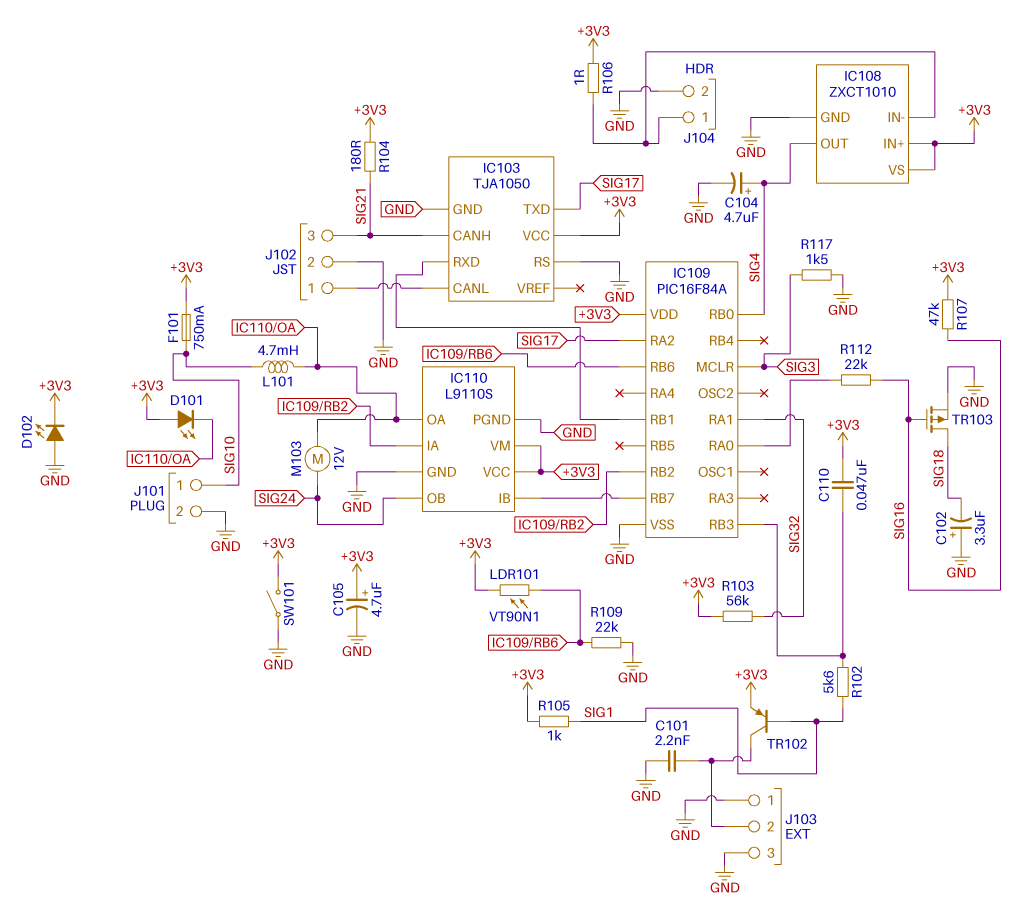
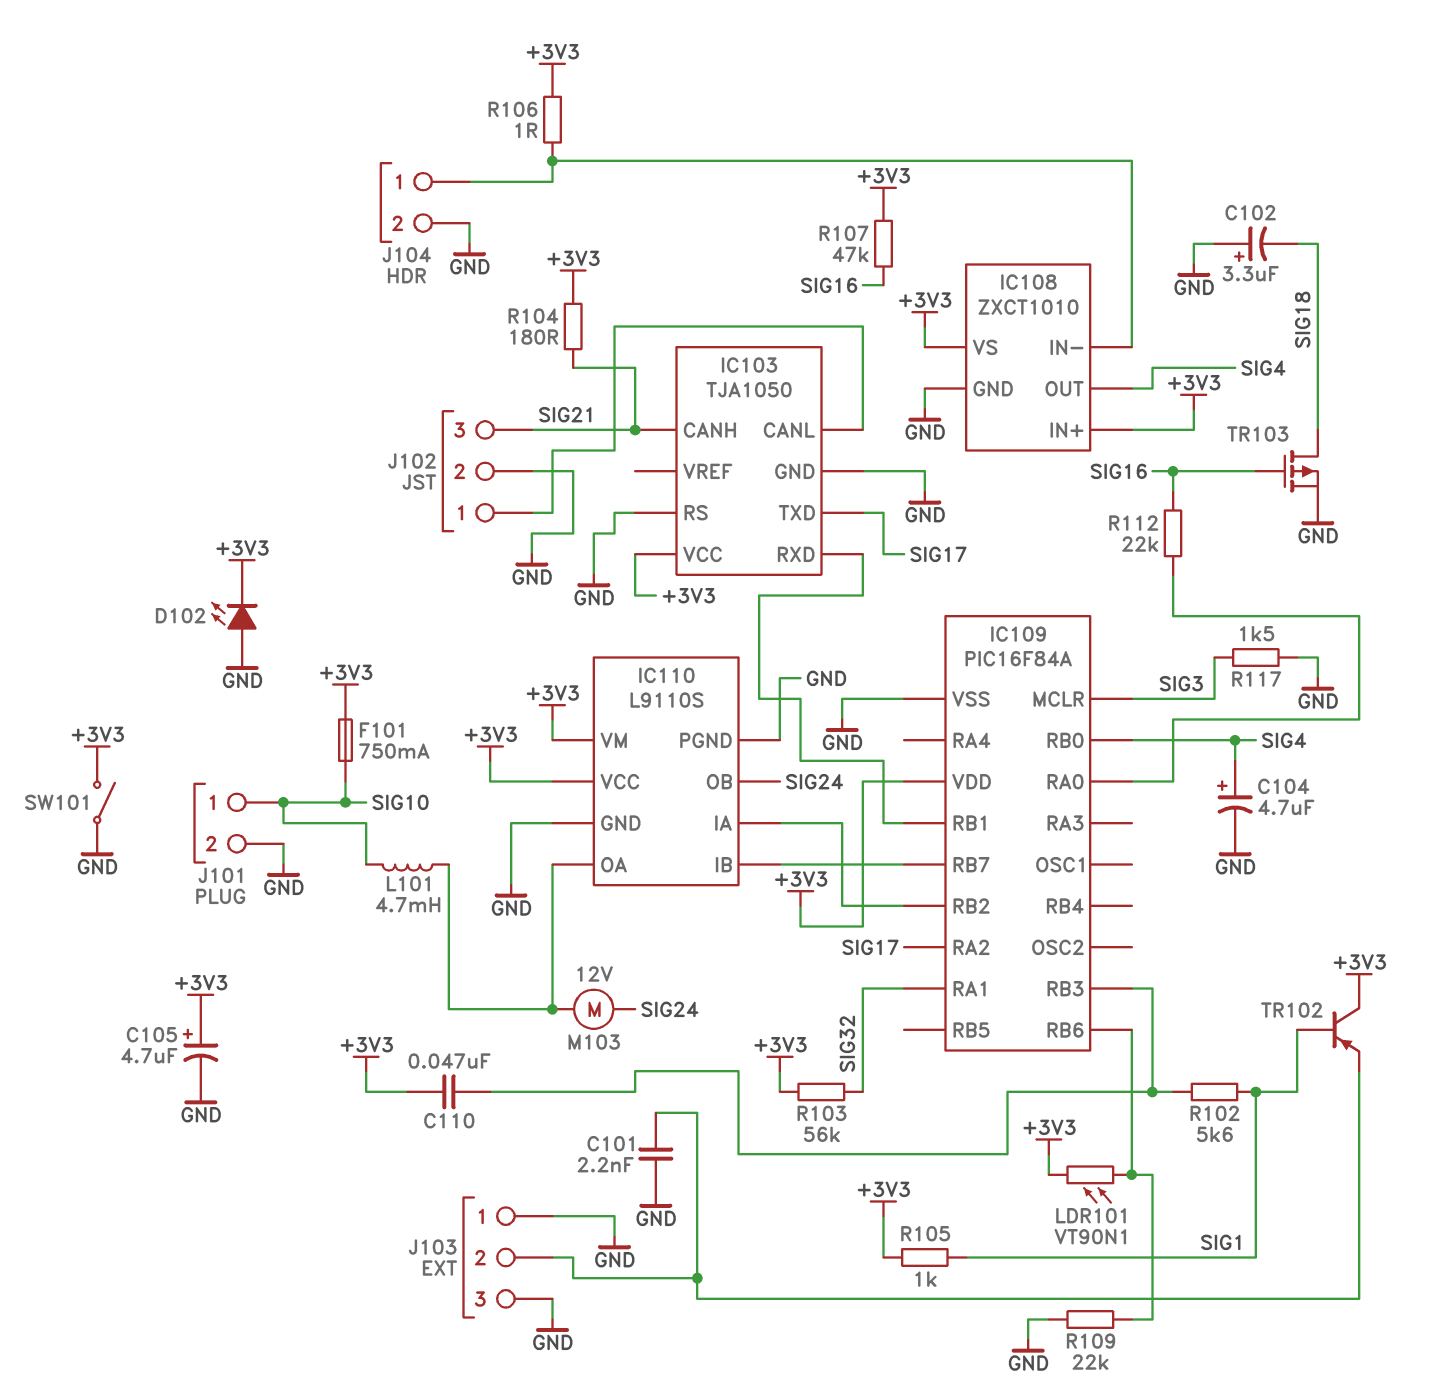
D101: LED (A +3V3, K IC110/OA) -> none
TR102: PNP (B SIG1, C J103/2, E +3V3) -> PNP (B SIG1, C +3V3, E J103/2)

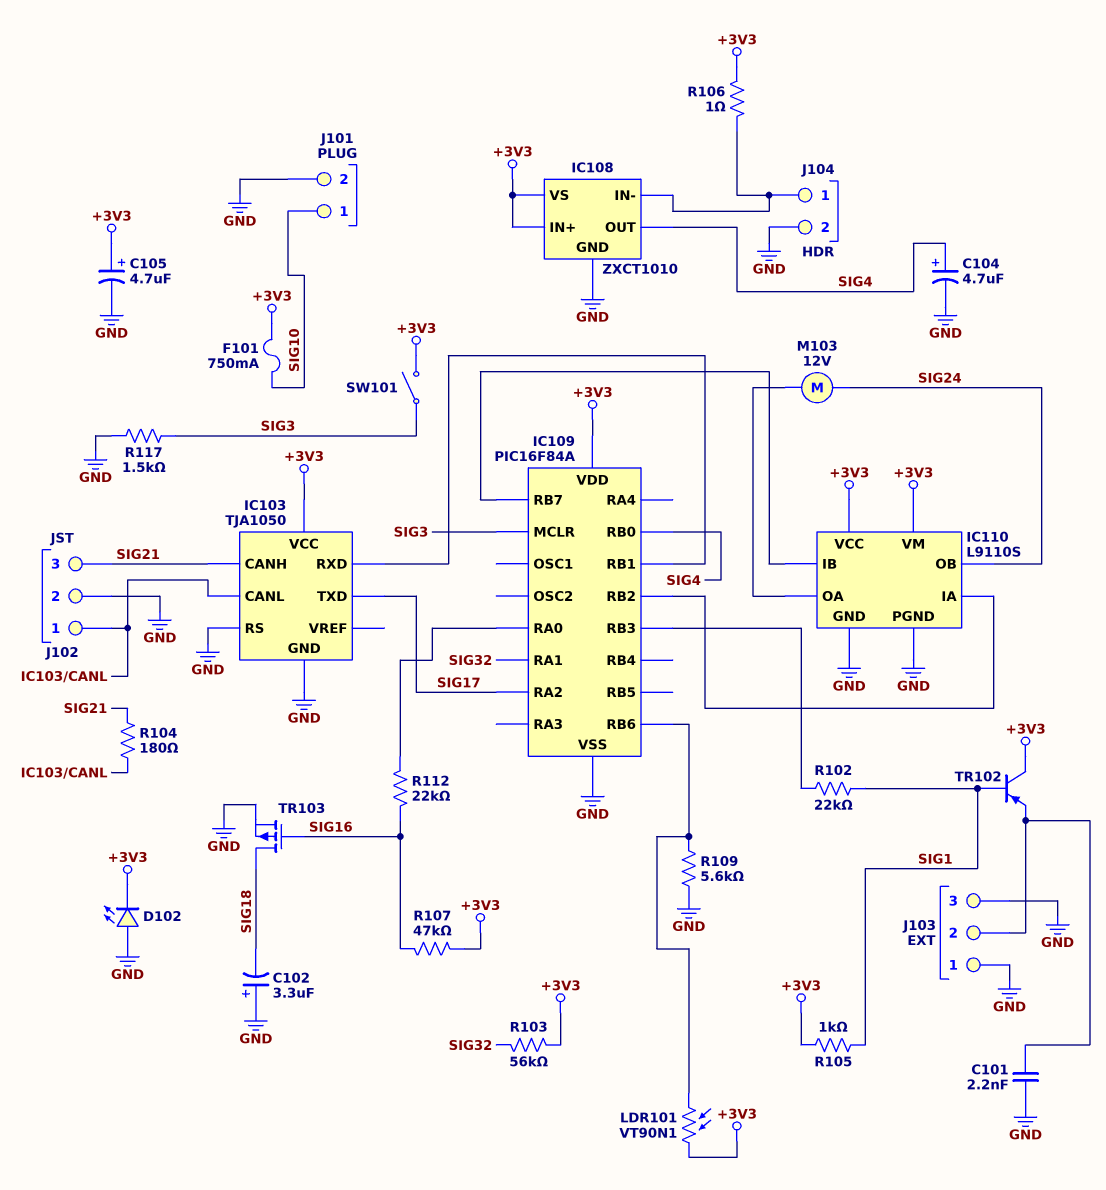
C110: 47nF (+3V3, IC109/RB3) -> none
L101: 4.7mH (IC110/OA, SIG10) -> none
R102: 5.6k (IC109/RB3, SIG1) -> 22k (IC109/RB3, SIG1)
R104: 180 (+3V3, SIG21) -> 180 (IC103/CANL, SIG21)
R109: 22k (GND, IC109/RB6) -> 5.6k (GND, IC109/RB6)
SW101: switch (+3V3, GND) -> switch (+3V3, SIG3)

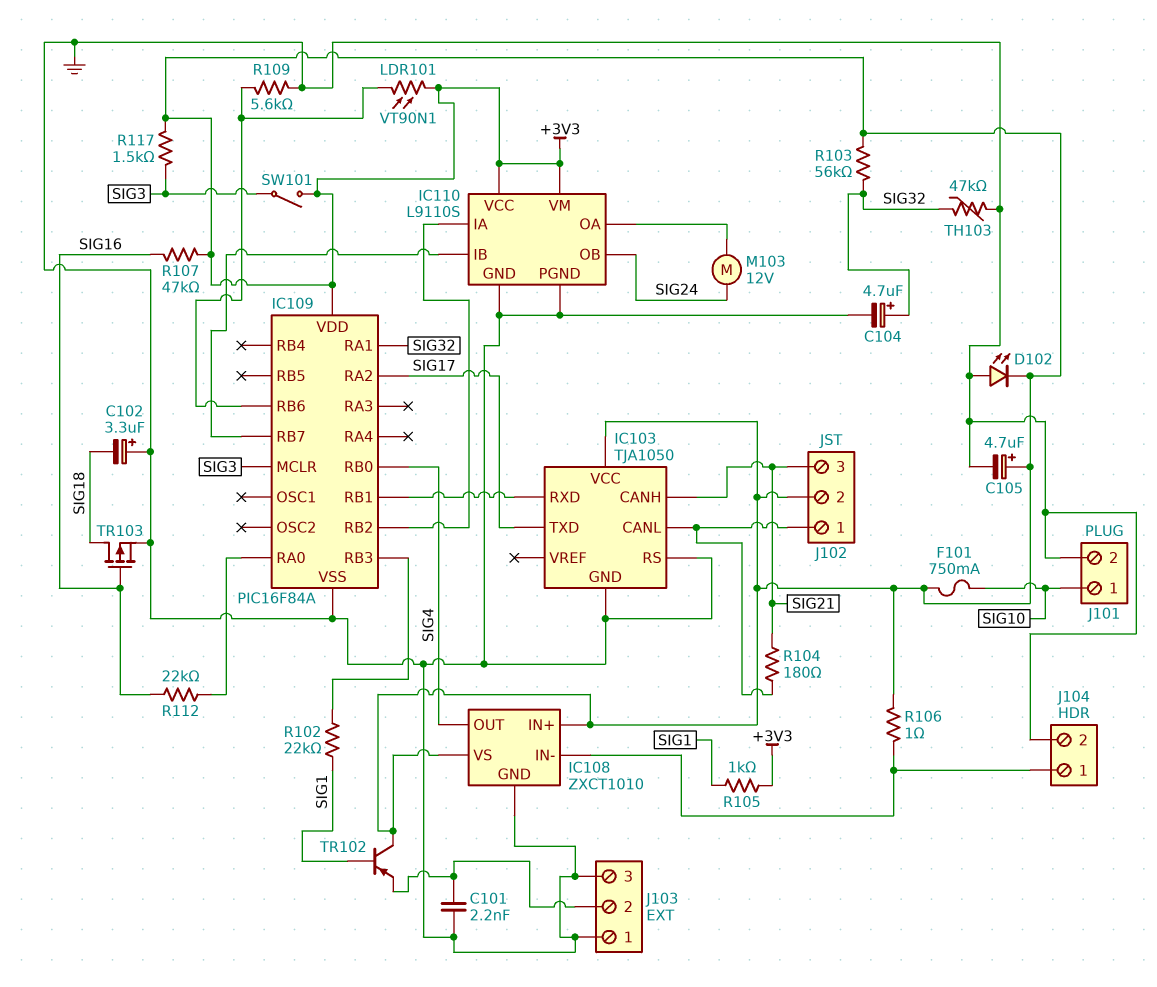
C104: 4.7uF (plus SIG4, minus GND) -> 4.7uF (plus SIG32, minus GND)
J102 pin 2: GND -> +3V3
R117: 1.5k (GND, SIG3) -> 1.5k (+3V3, SIG3)
TH103: none -> 47k (GND, SIG32)

